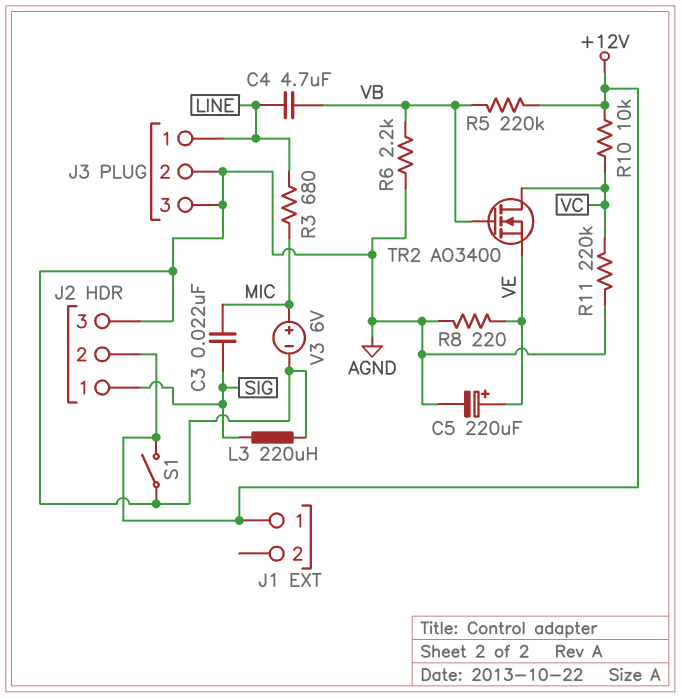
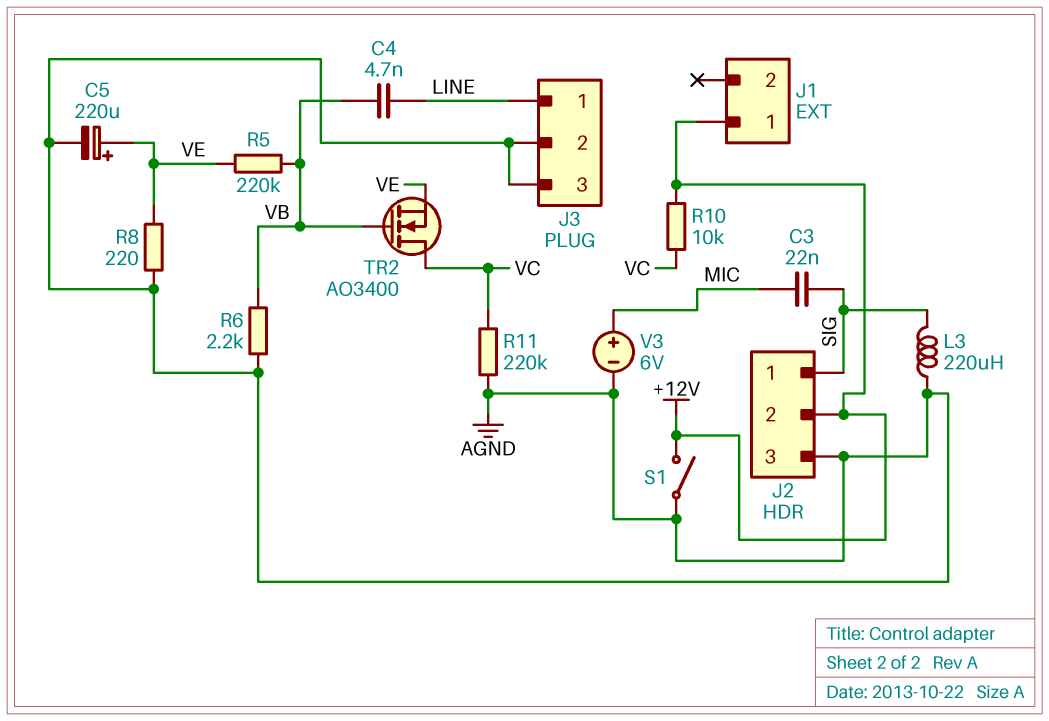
C4: 4.7uF (LINE, VB) -> 4.7nF (LINE, VB)
R3: 680 (LINE, MIC) -> none
R5: 220k (+12V, VB) -> 220k (VB, VE)

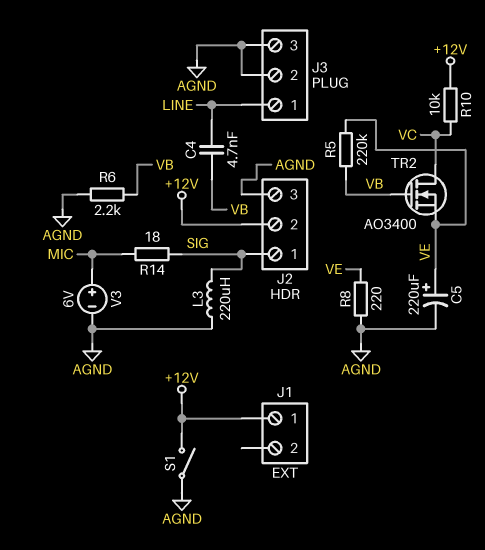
C3: 22nF (MIC, SIG) -> none
R11: 220k (AGND, VC) -> none
R14: none -> 18 (MIC, SIG)

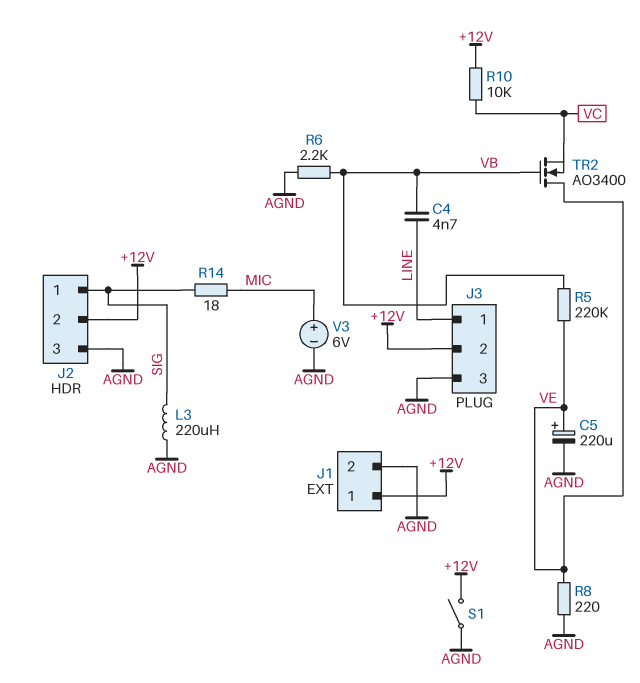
J1 pin 2: none -> AGND
J3 pin 2: AGND -> +12V
TR2: NMOS AO3400 (G VB, D VC, S VE) -> NMOS AO3400 (G VB, D VE, S VC)

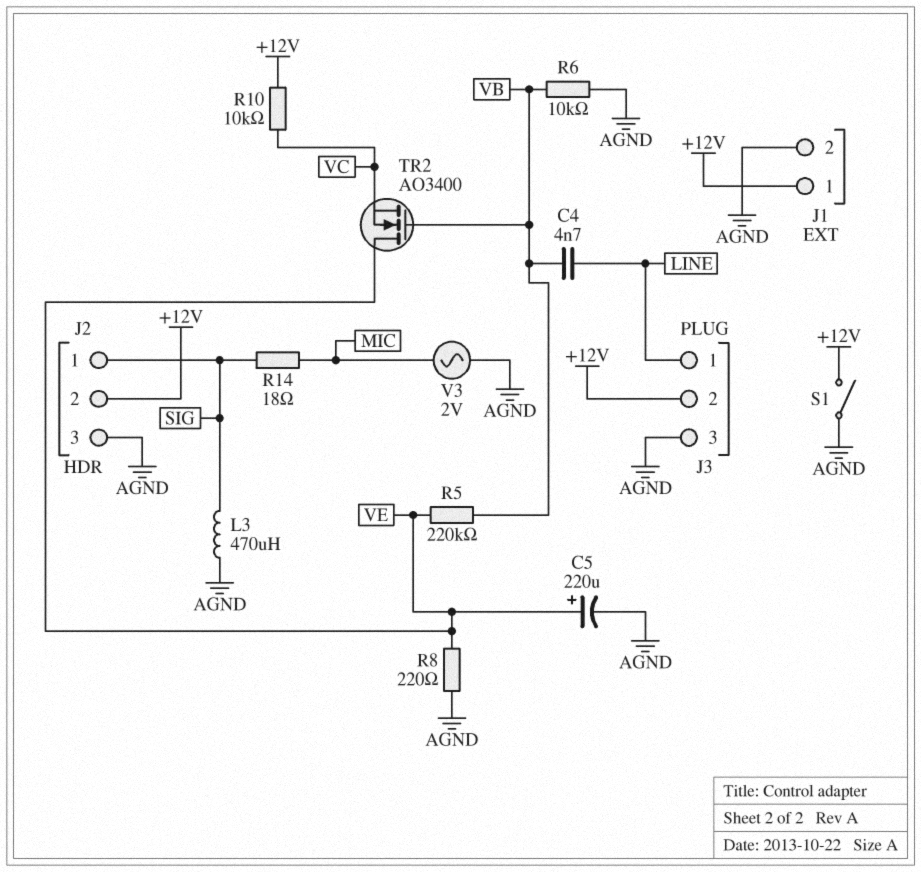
L3: 220uH (AGND, SIG) -> 470uH (AGND, SIG)
R6: 2.2k (AGND, VB) -> 10k (AGND, VB)
V3: 6V (plus MIC, minus AGND) -> AC 2V (AGND, MIC)

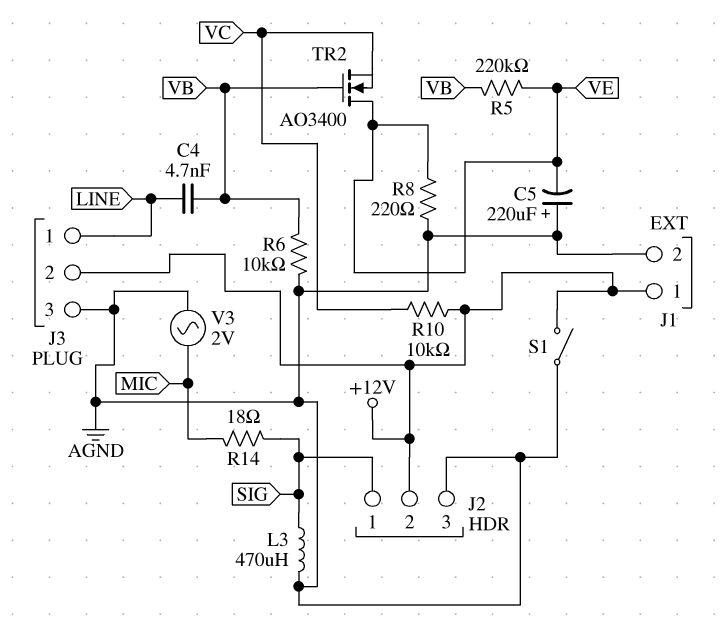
C5: 220uF (plus VE, minus AGND) -> 220uF (plus AGND, minus VE)

